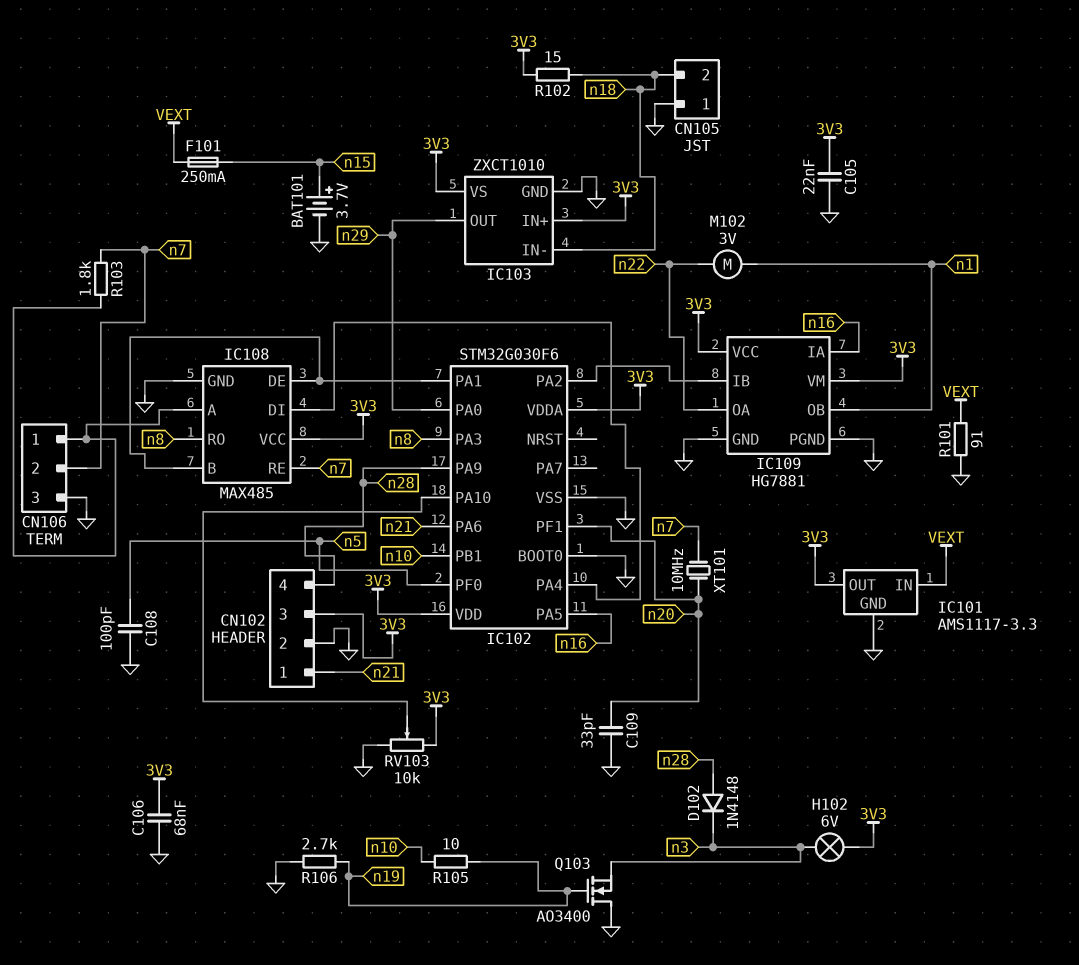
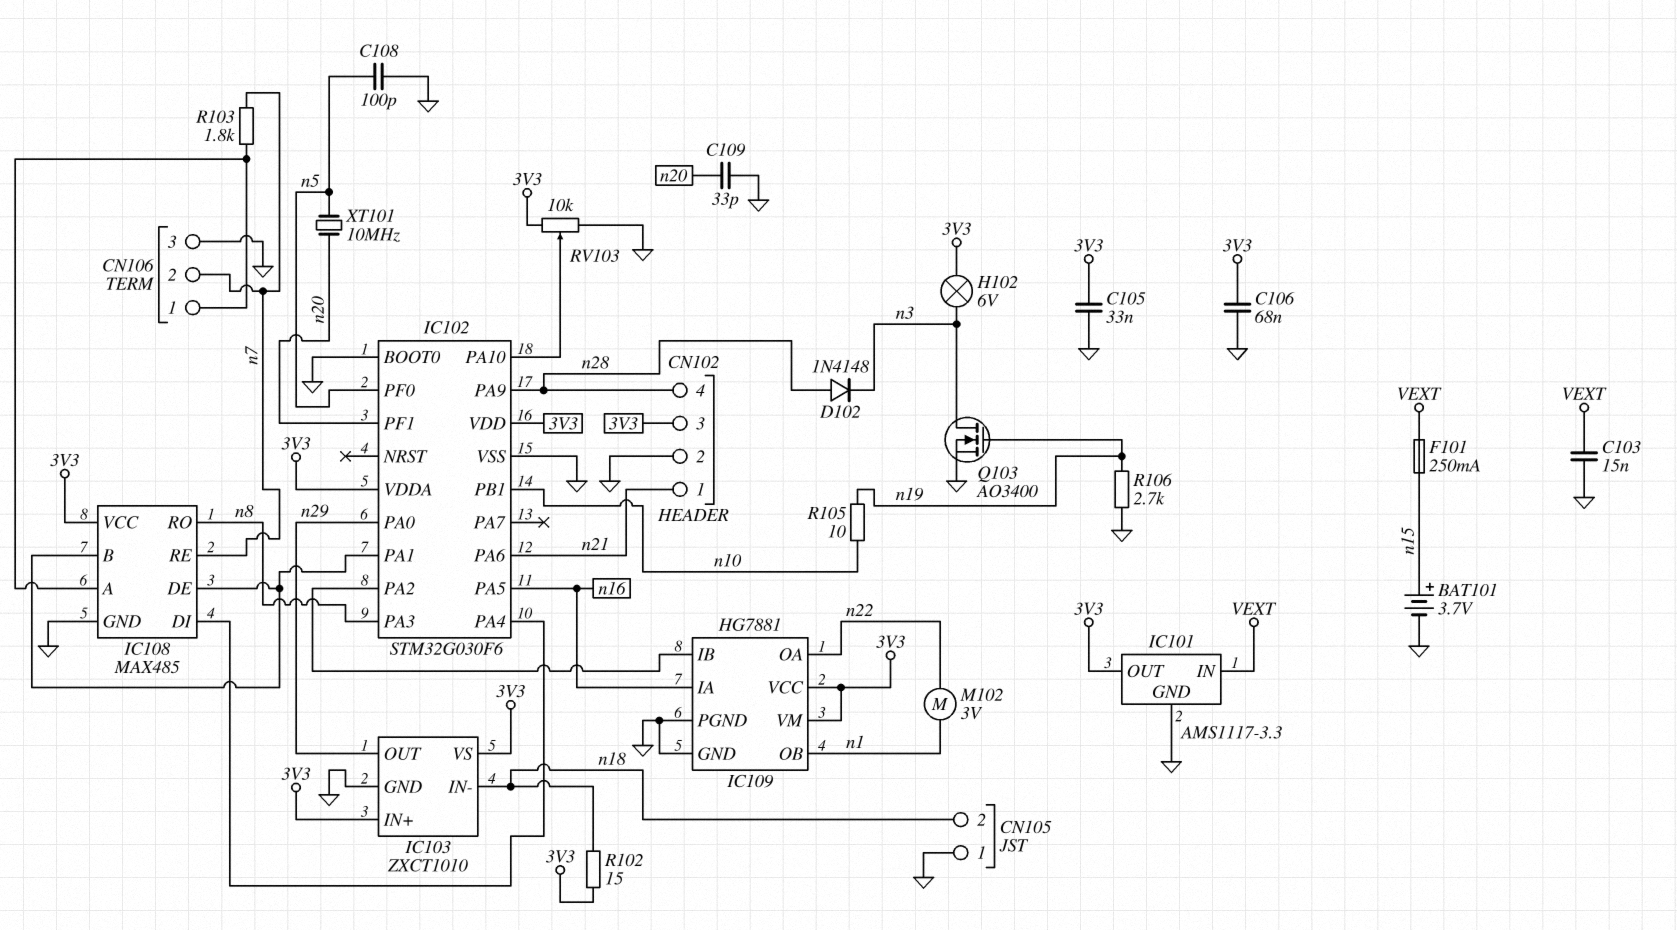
C103: none -> 15nF (GND, VEXT)
C105: 22nF (3V3, GND) -> 33nF (3V3, GND)
Q103: NMOS AO3400 (G n19, D GND, S n3) -> NMOS AO3400 (G n19, D n3, S GND)
R101: 91 (GND, VEXT) -> none
XT101: 10MHz (n7, n20) -> 10MHz (n5, n20)

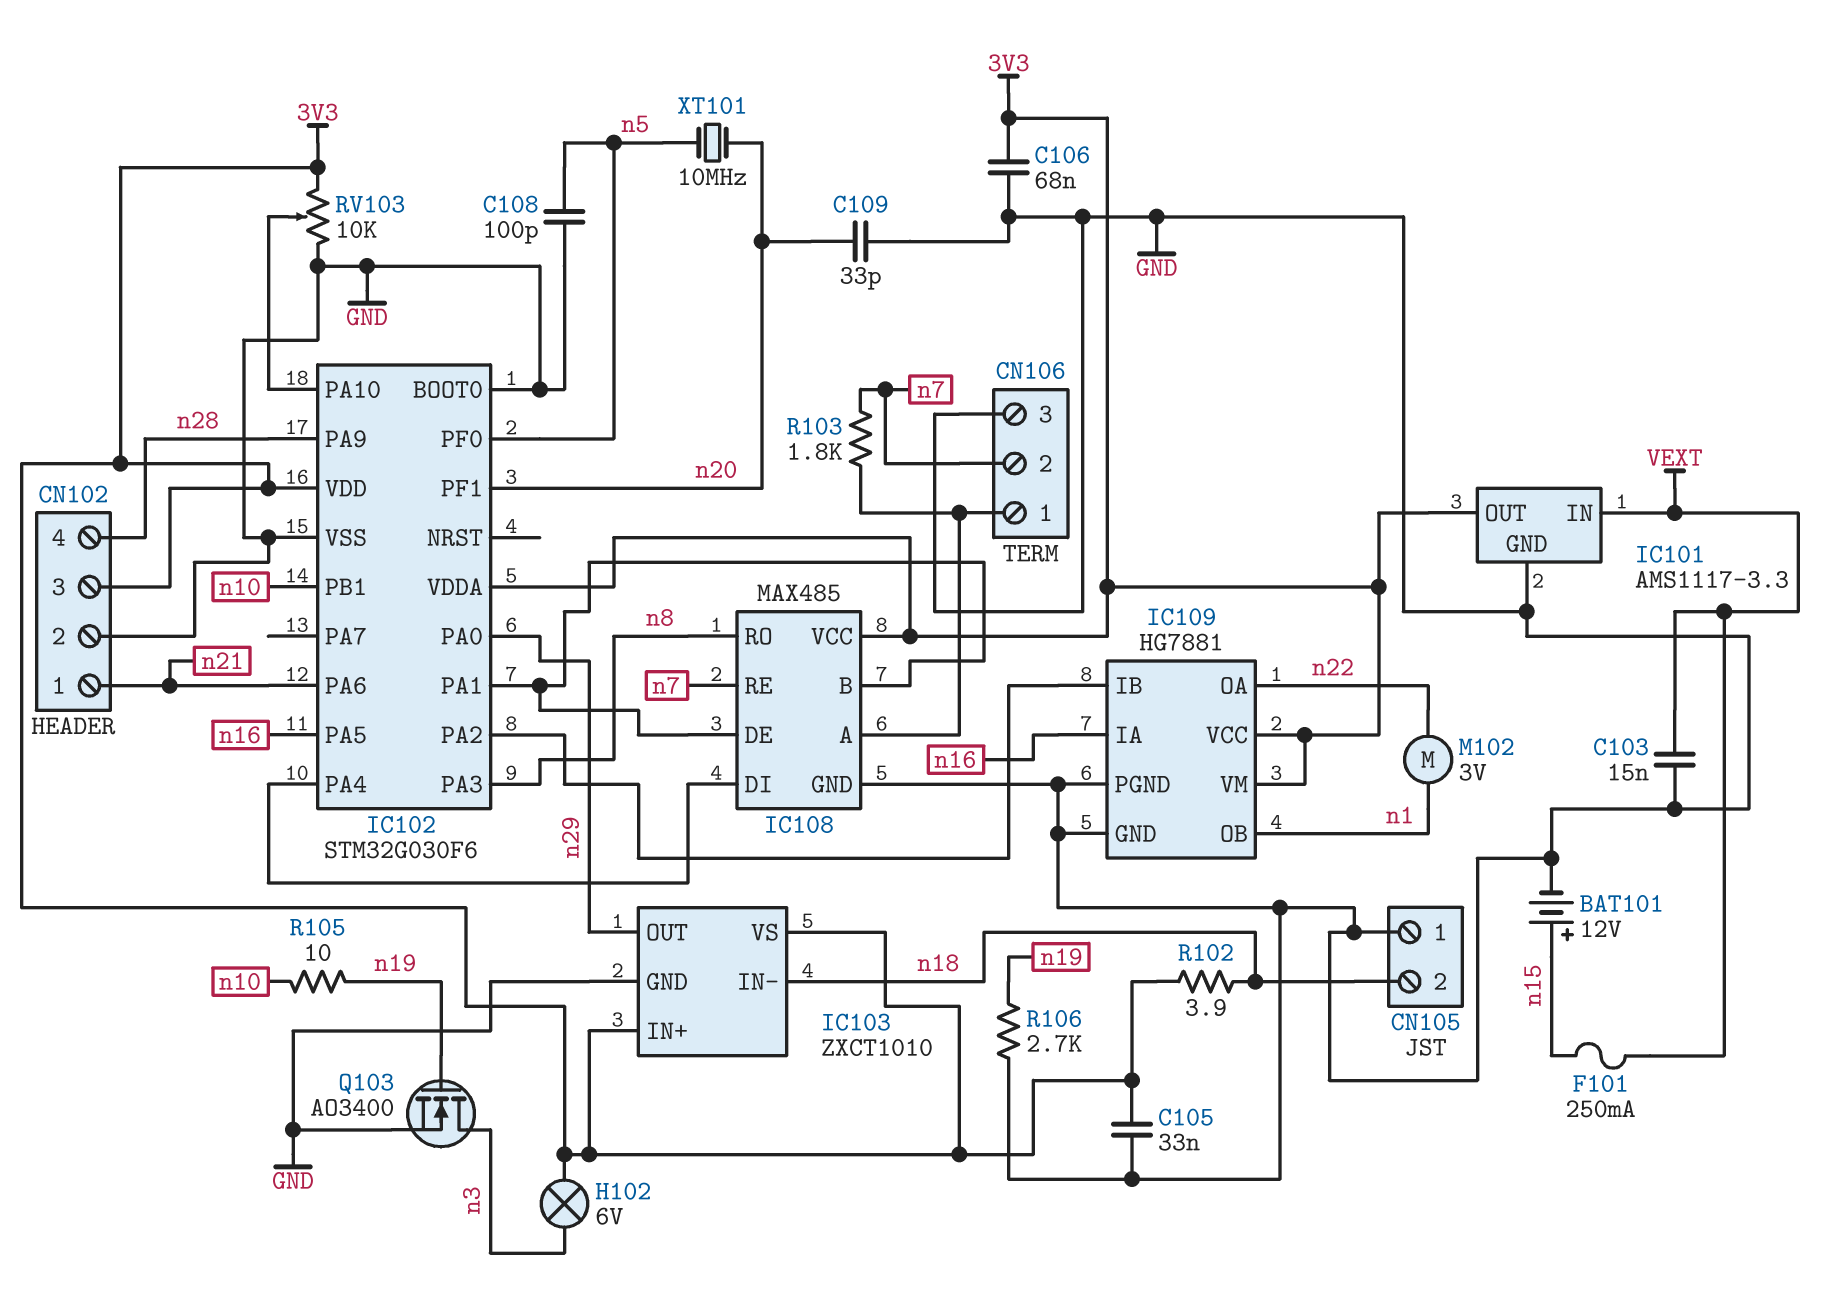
BAT101: 3.7V (plus n15, minus GND) -> 12V (plus n15, minus GND)
D102: diode 1N4148 (A n28, K n3) -> none
R102: 15 (3V3, n18) -> 3.9 (3V3, n18)

